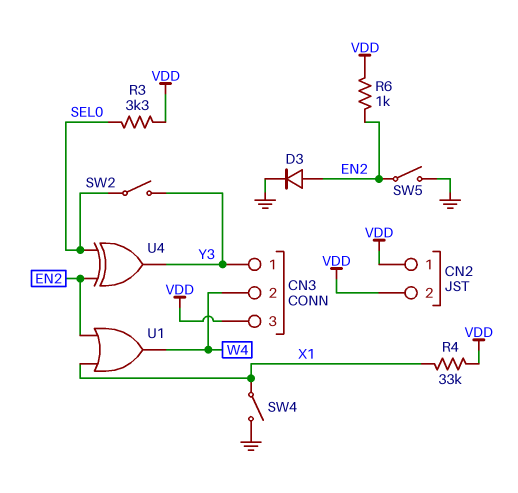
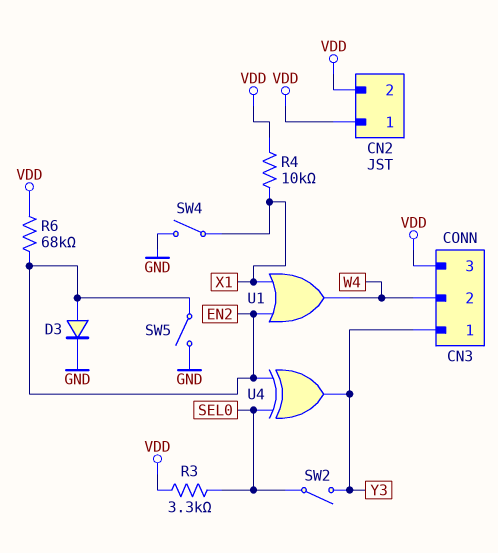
R4: 33k (VDD, X1) -> 10k (VDD, X1)
R6: 1k (EN2, VDD) -> 68k (EN2, VDD)

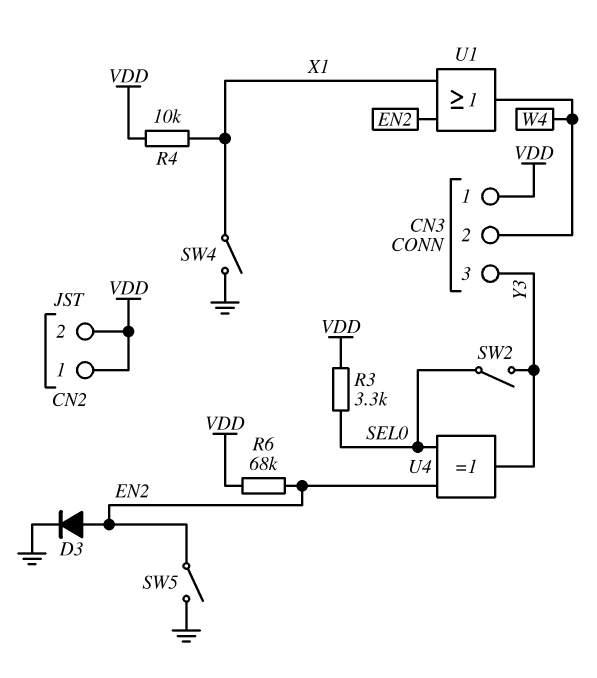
CN3 pin 1: Y3 -> VDD
CN3 pin 3: VDD -> Y3

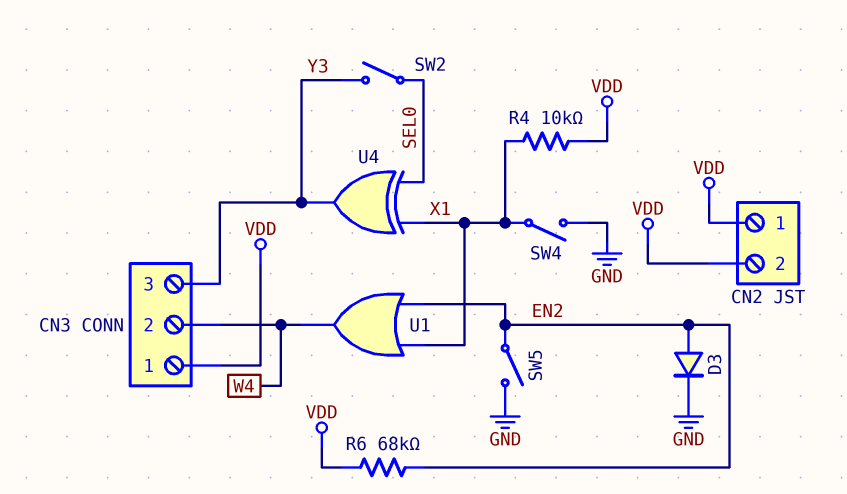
R3: 3.3k (SEL0, VDD) -> none
U4: XOR (in EN2, in SEL0, out Y3) -> XOR (in SEL0, in X1, out Y3)

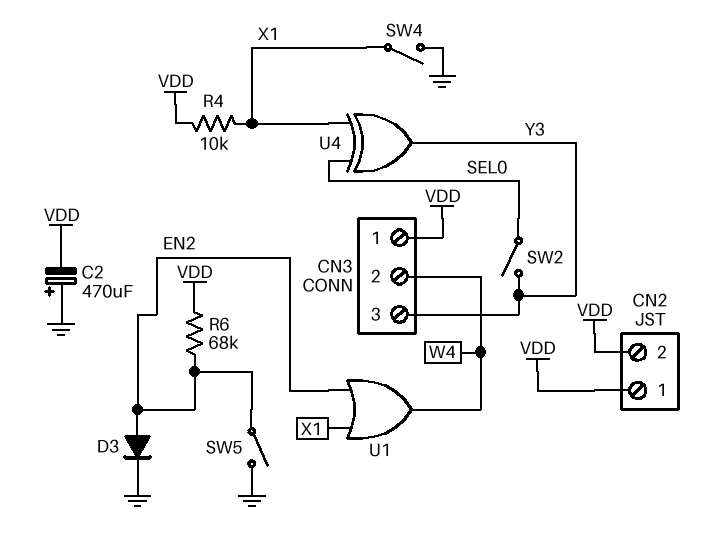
C2: none -> 470uF (plus GND, minus VDD)

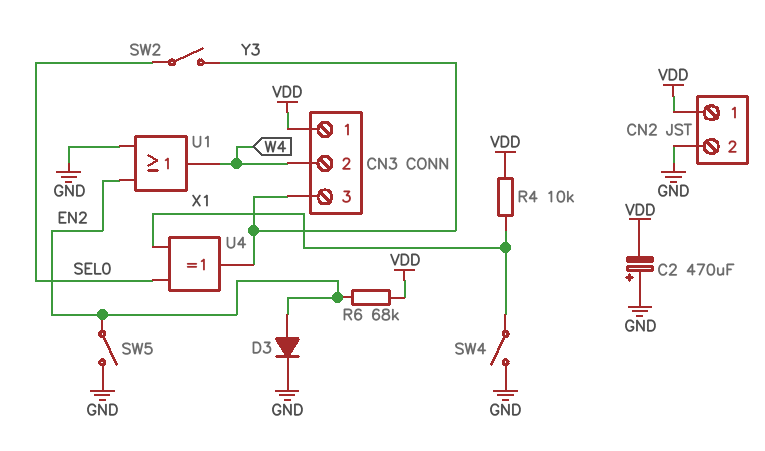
CN2 pin 2: VDD -> GND
U1: OR (in EN2, in X1, out W4) -> OR (in EN2, in GND, out W4)

